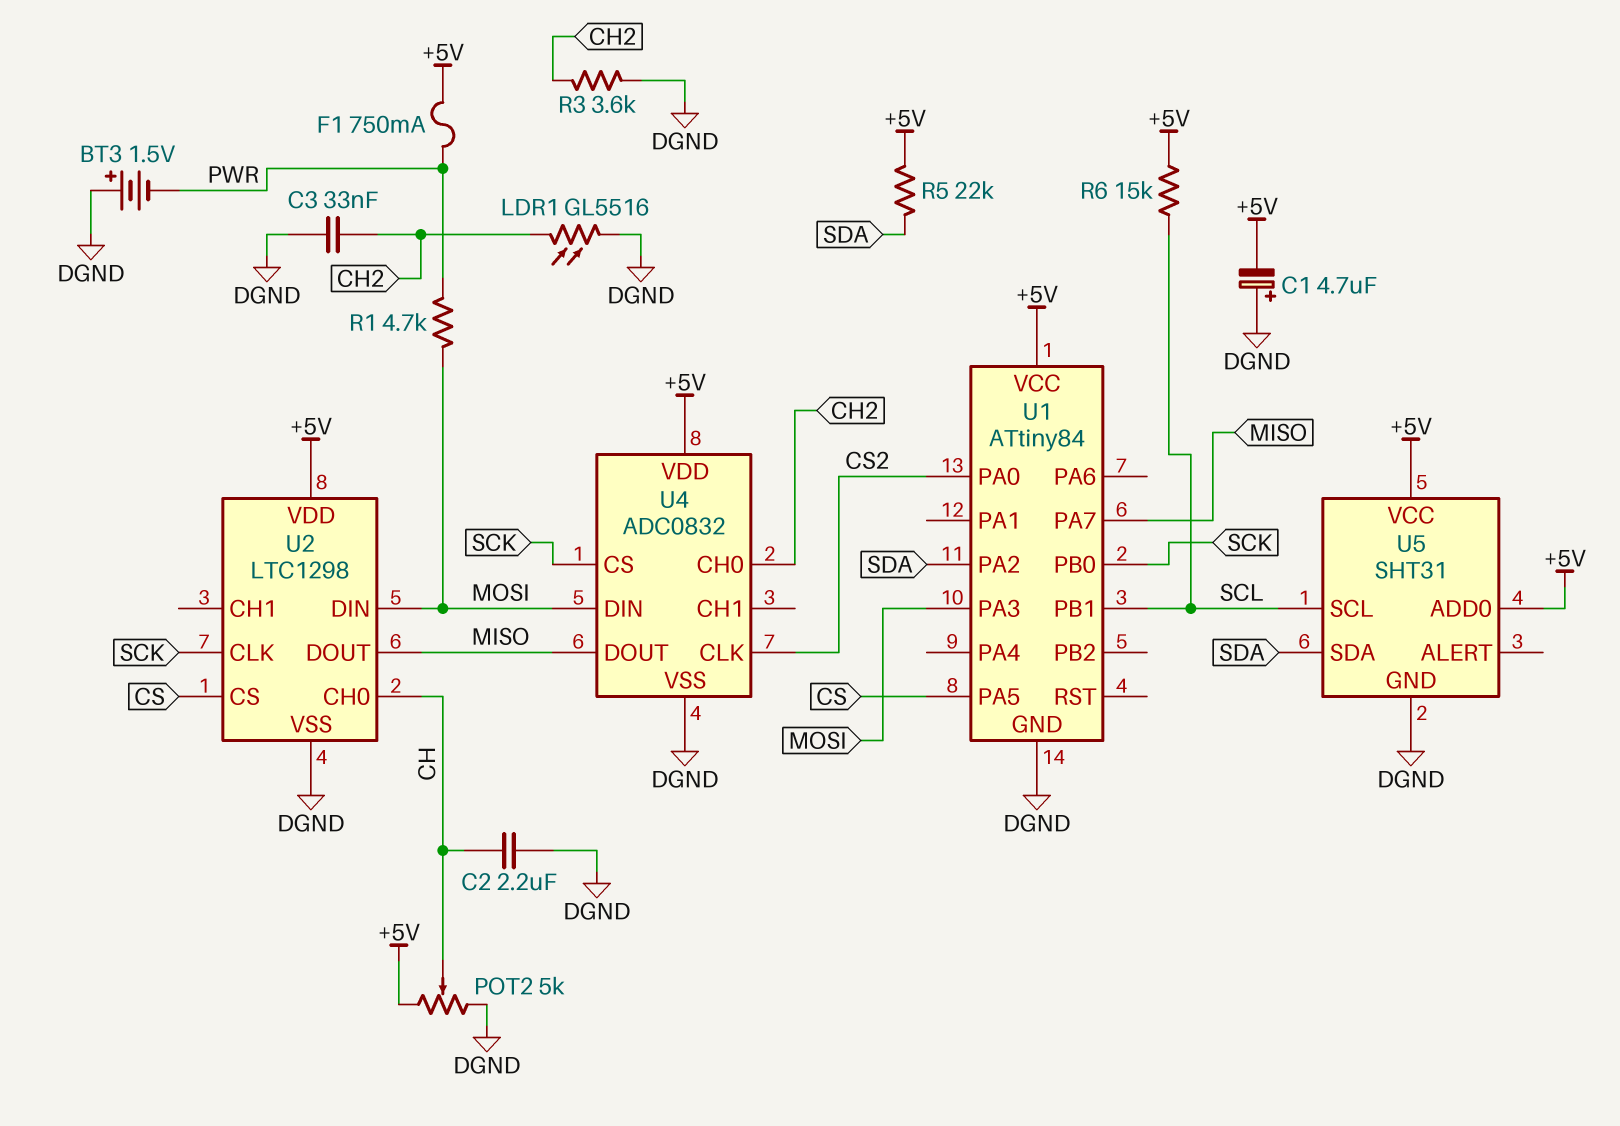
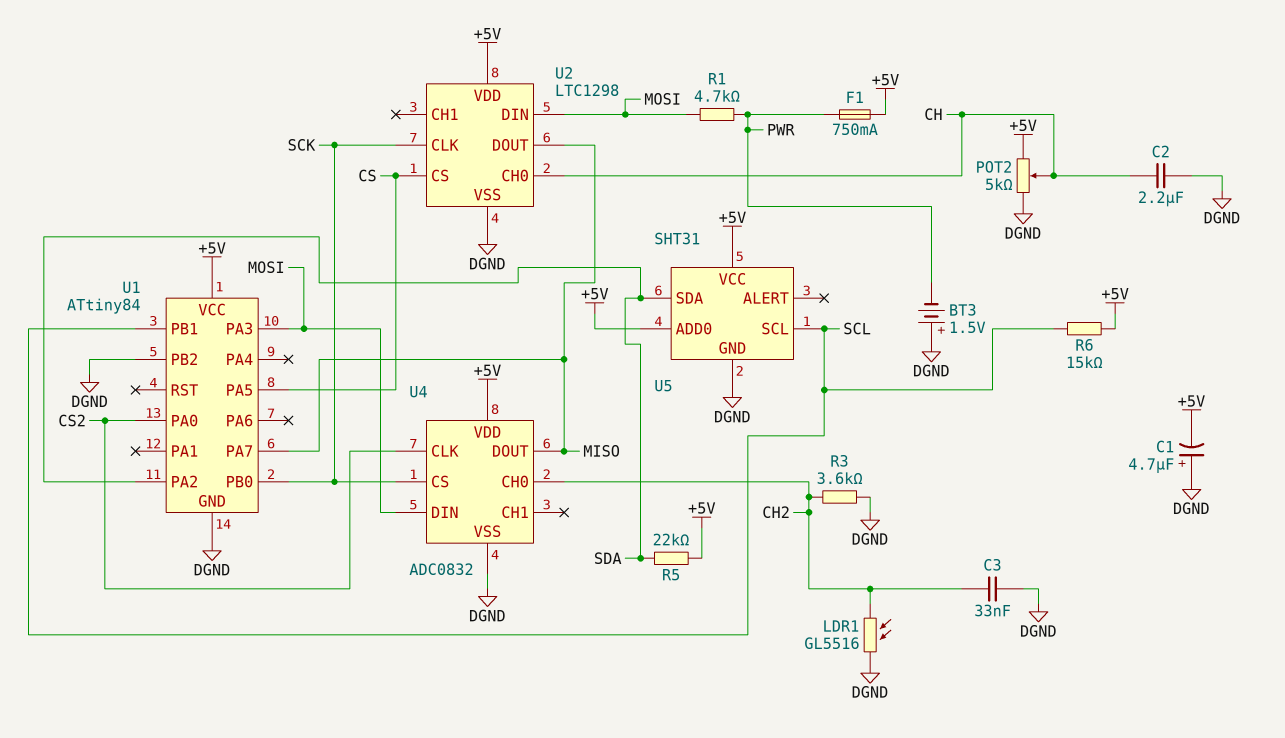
U1 pin PB2: none -> DGND

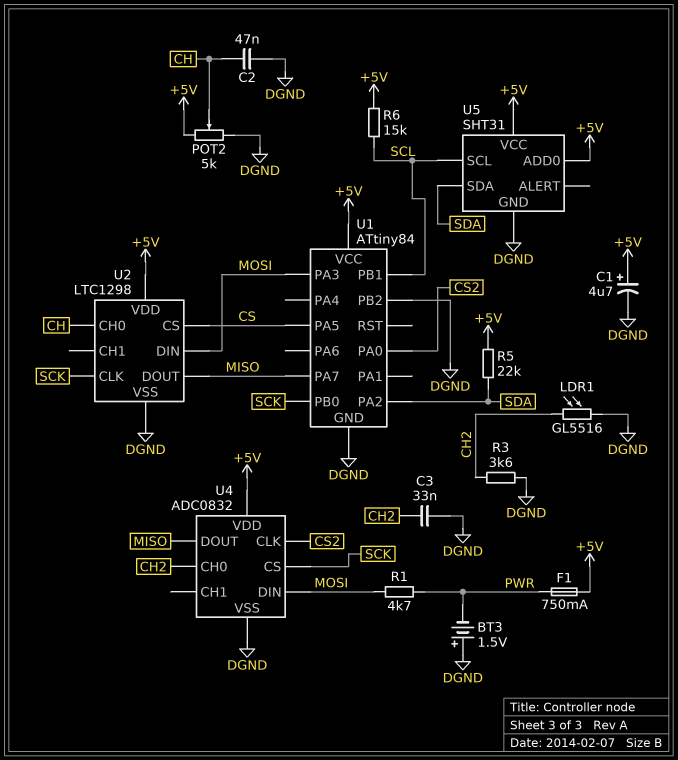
C1: 4.7uF (plus DGND, minus +5V) -> 4.7uF (plus +5V, minus DGND)
C2: 2.2uF (CH, DGND) -> 47nF (CH, DGND)

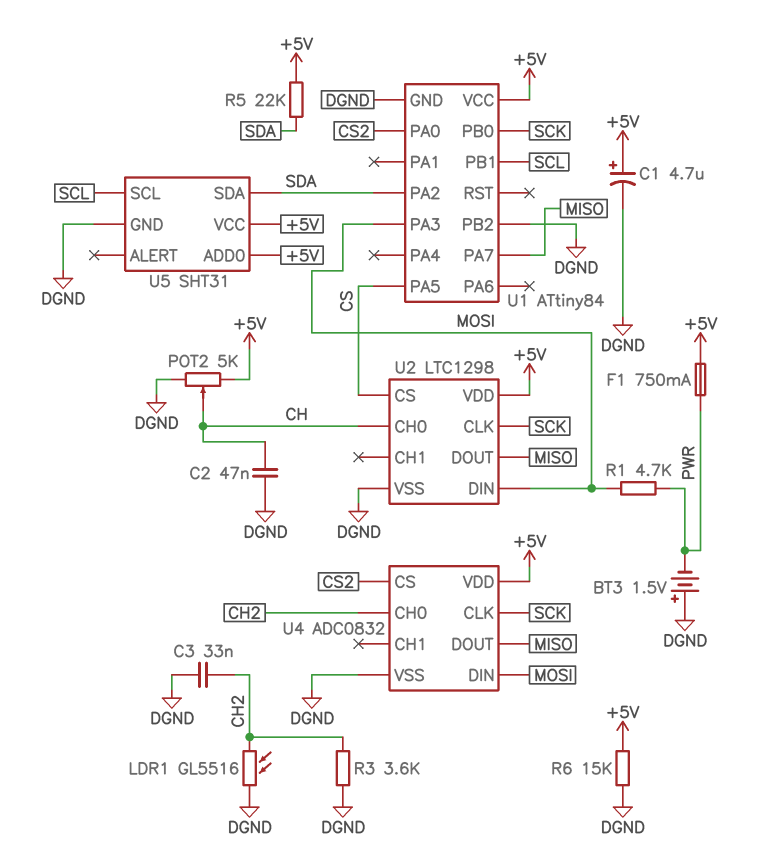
R6: 15k (+5V, SCL) -> 15k (+5V, DGND)
U4 pin CLK: CS2 -> SCK
U4 pin CS: SCK -> CS2

